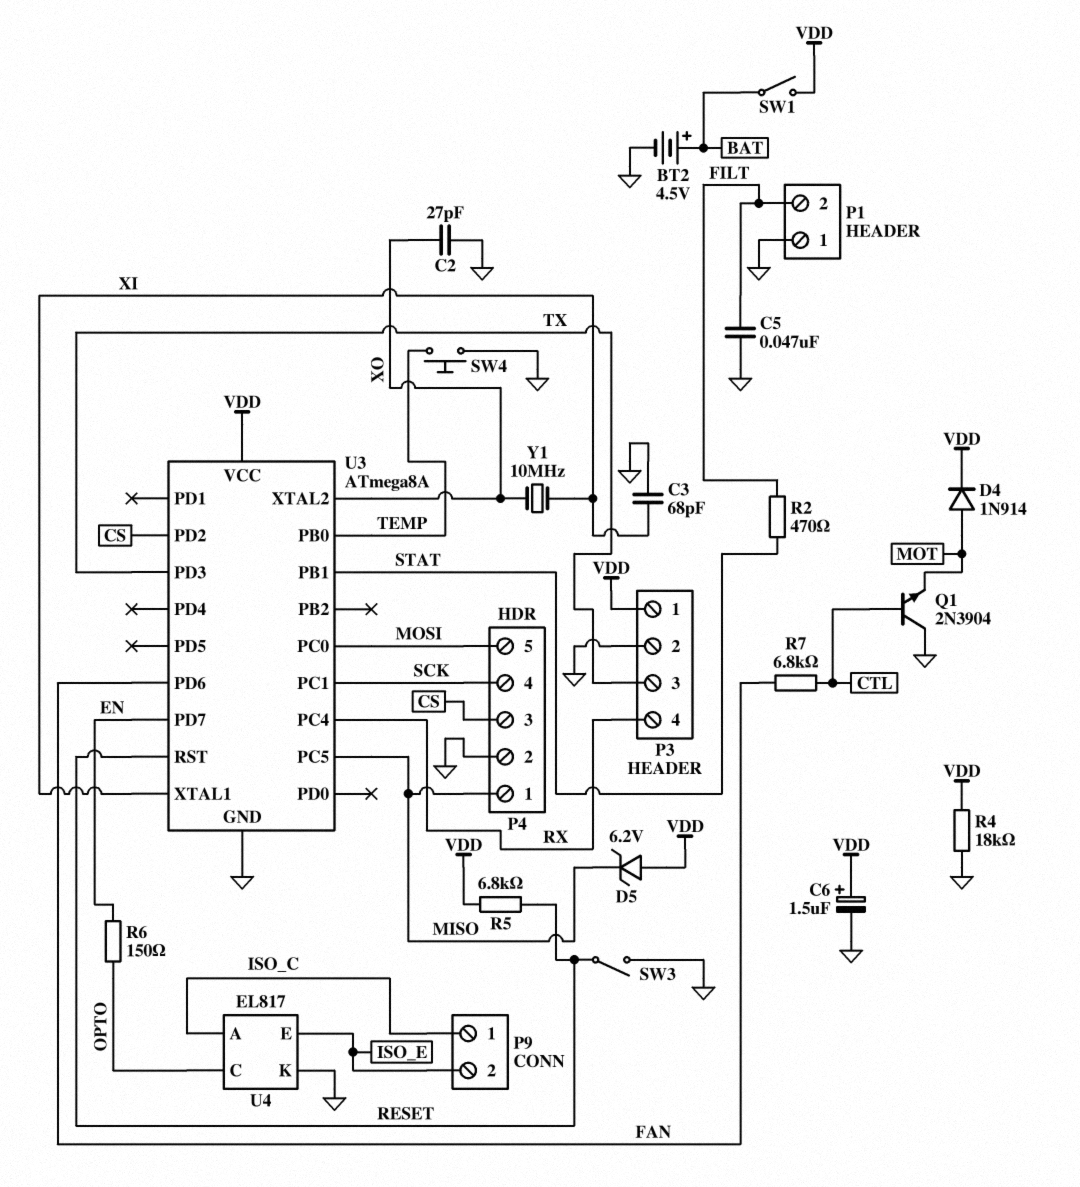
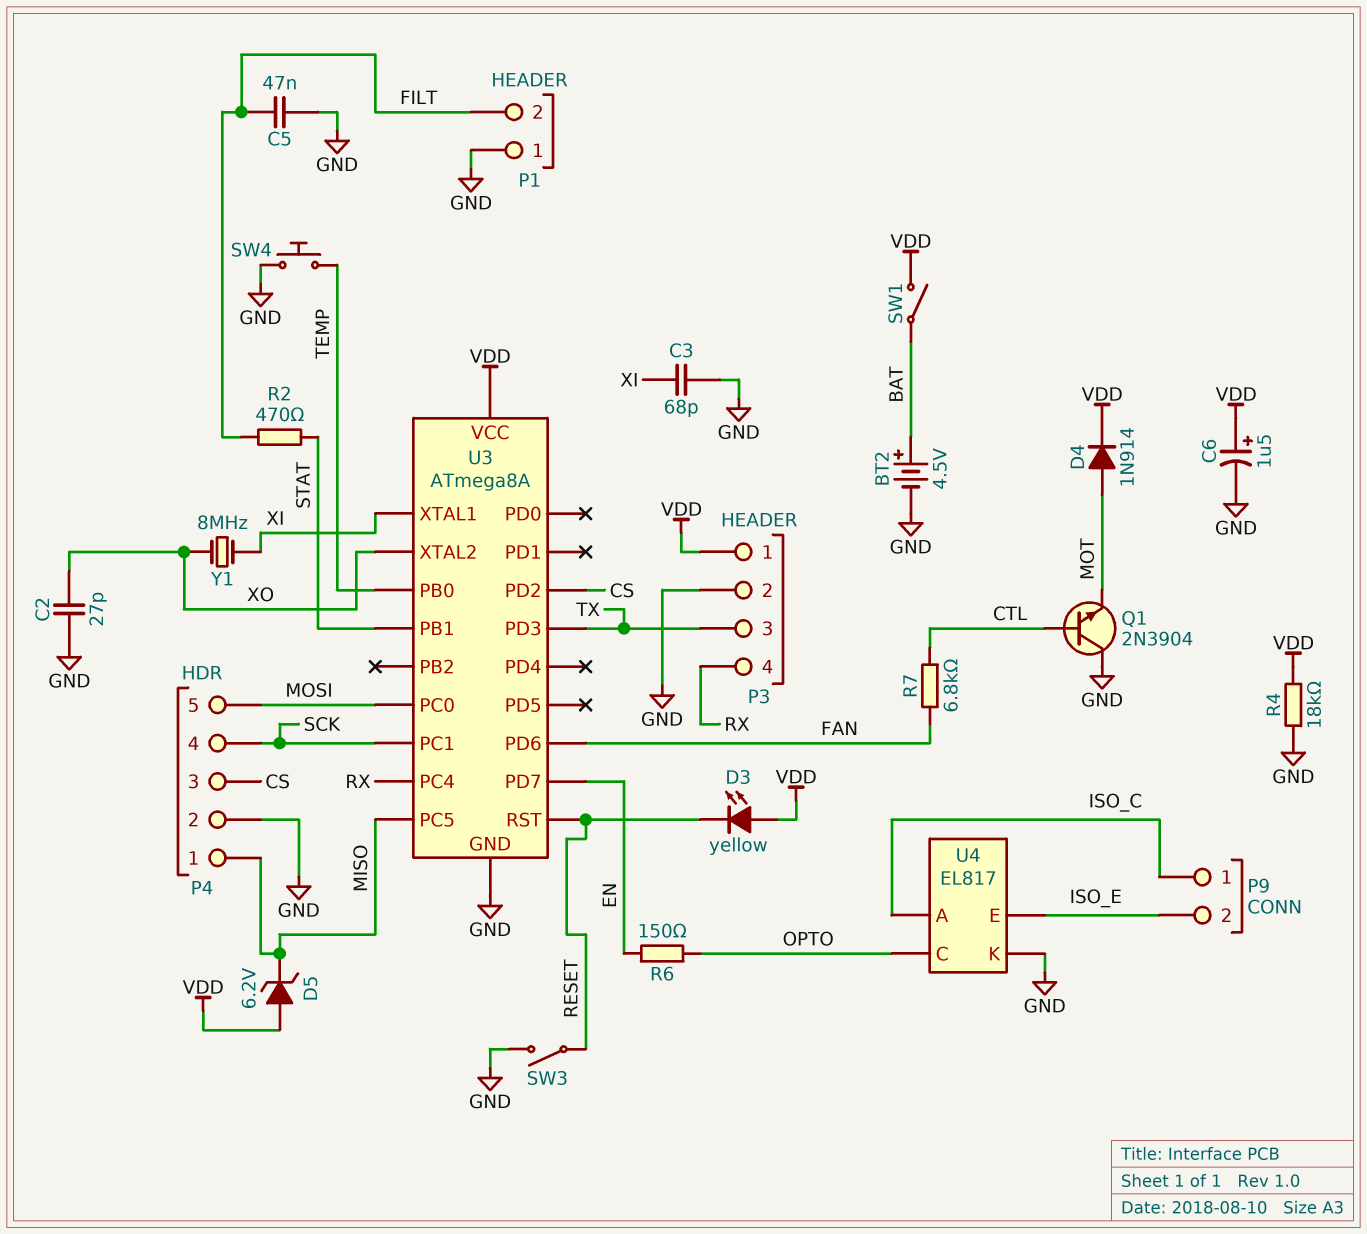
D3: none -> LED yellow (A VDD, K RESET)
R5: 6.8k (RESET, VDD) -> none
Y1: 10MHz (XI, XO) -> 8MHz (XI, XO)

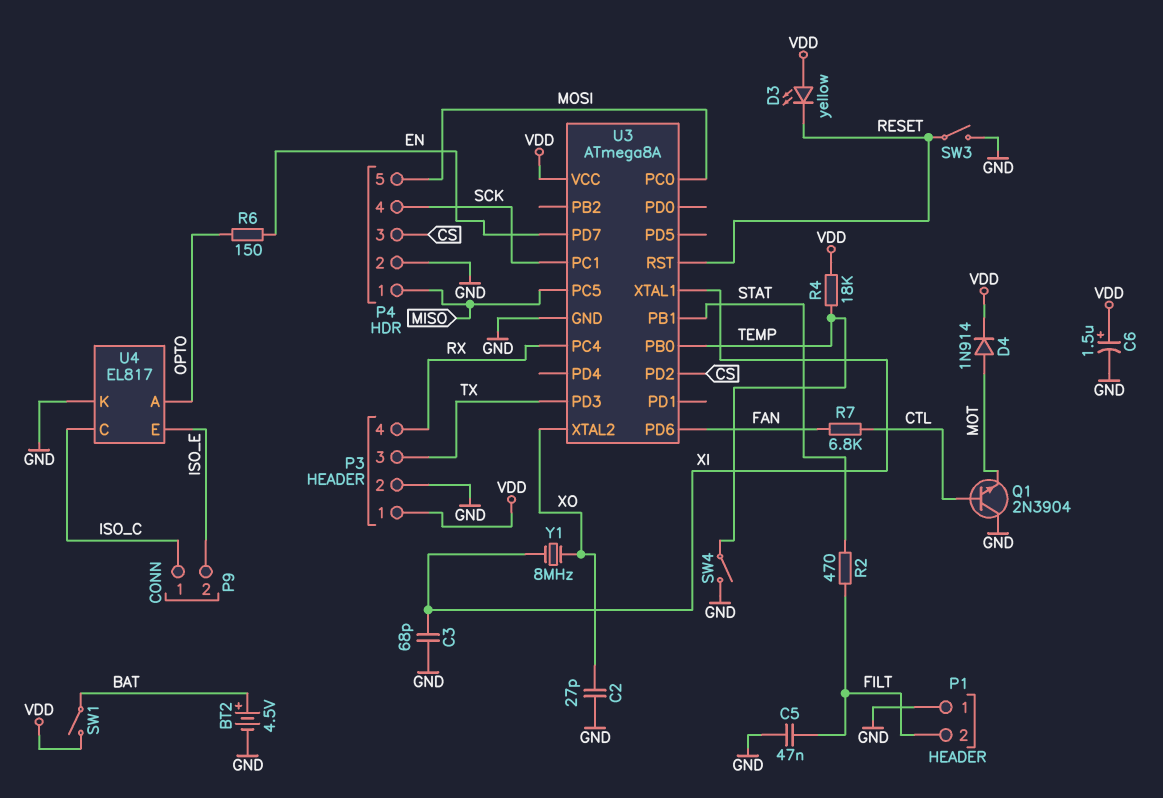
D5: zener 6.2V (A VDD, K MISO) -> none
R4: 18k (GND, VDD) -> 18k (TEMP, VDD)
SW4: button (GND, TEMP) -> switch (GND, TEMP)
U4 pin A: ISO_C -> OPTO
U4 pin C: OPTO -> ISO_C

